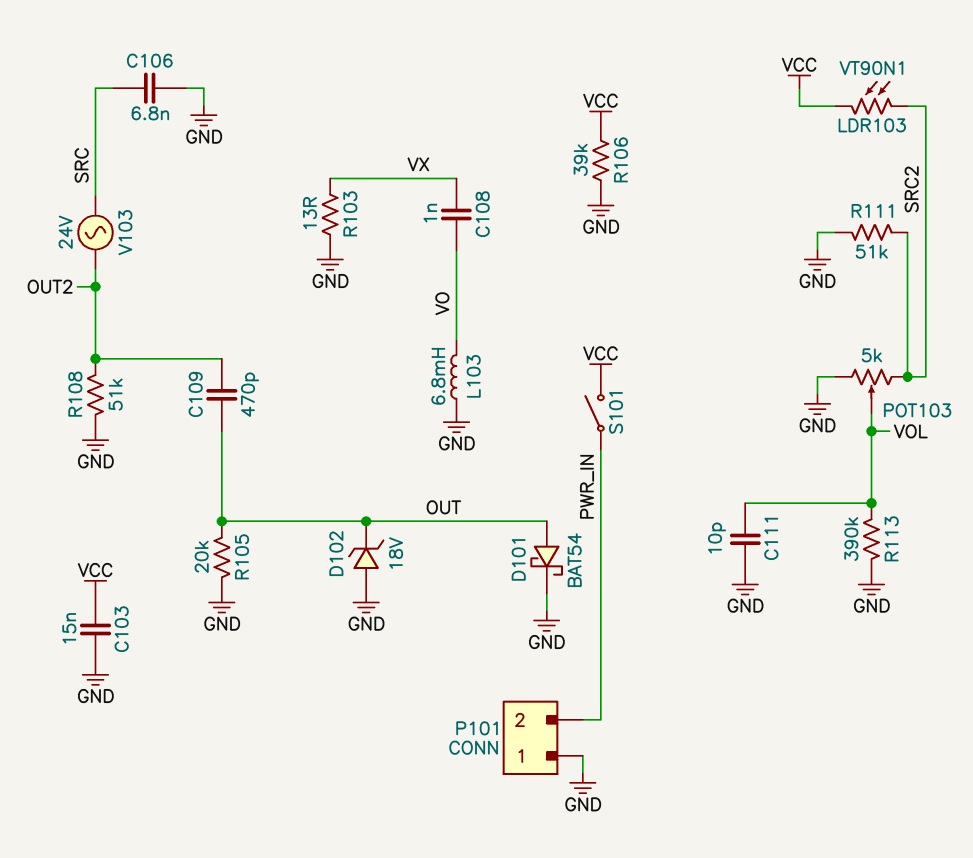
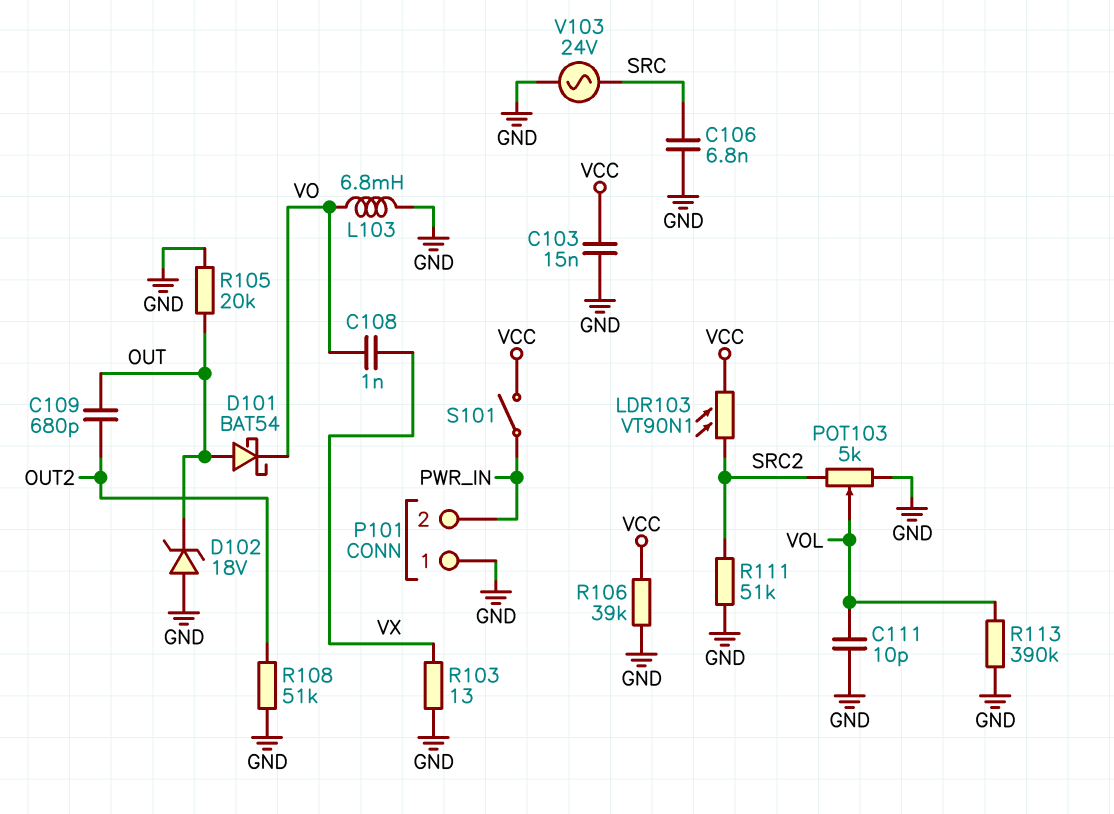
C109: 470pF (OUT, OUT2) -> 680pF (OUT, OUT2)
D101: schottky BAT54 (A OUT, K GND) -> schottky BAT54 (A OUT, K VO)
V103: AC 24V (OUT2, SRC) -> AC 24V (GND, SRC)

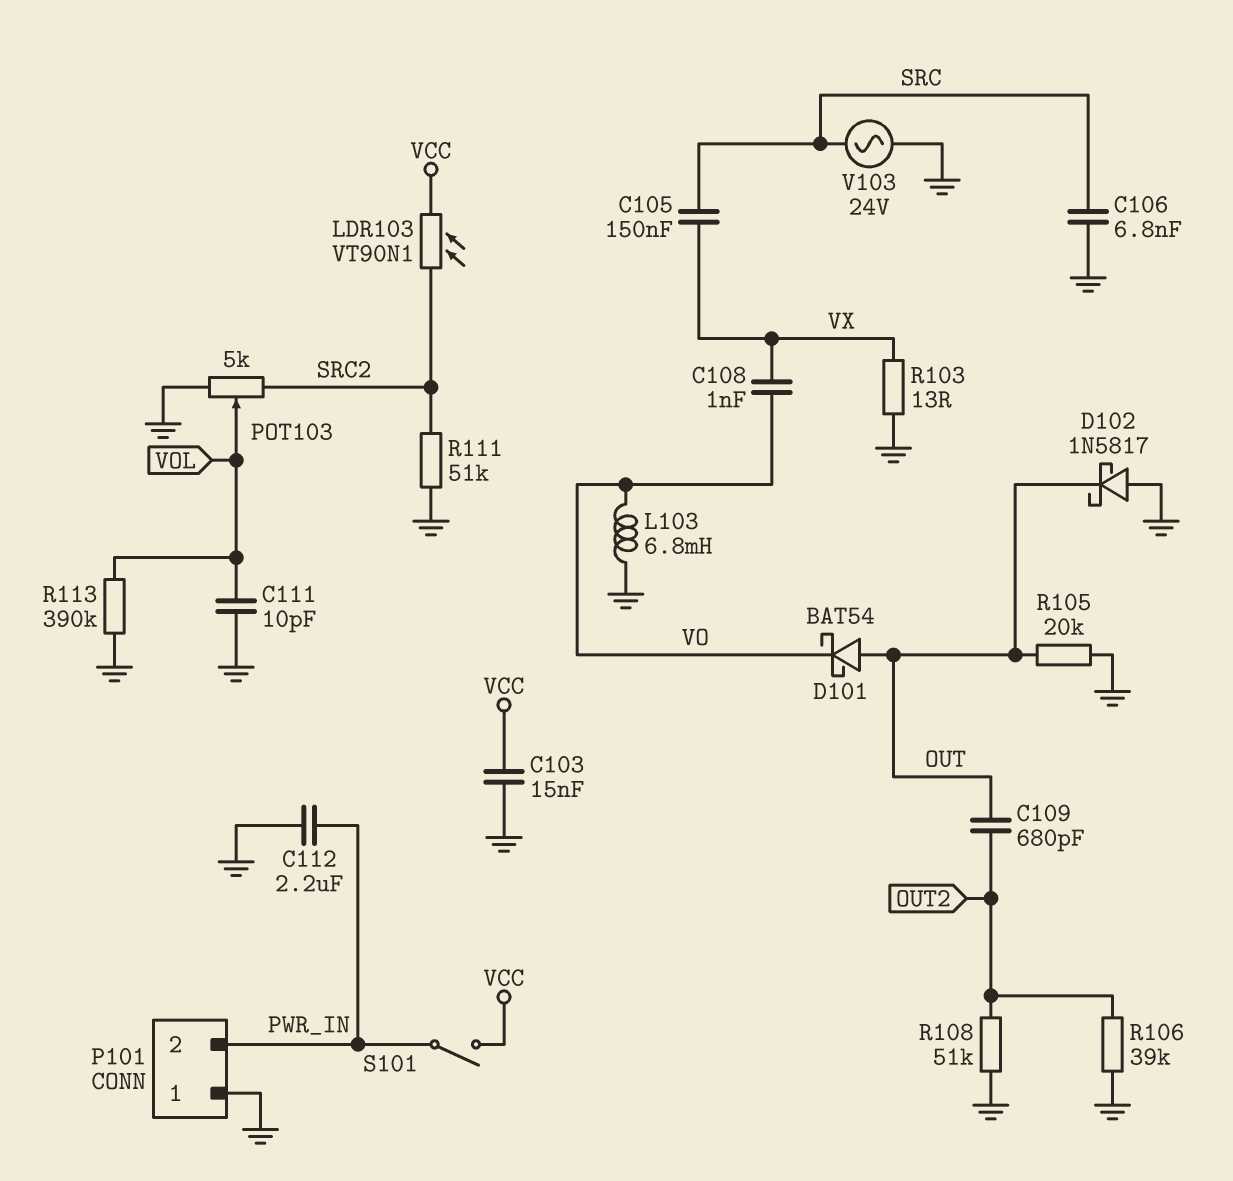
C105: none -> 150nF (SRC, VX)
C112: none -> 2.2uF (GND, PWR_IN)
D102: zener 18V (A GND, K OUT) -> schottky 1N5817 (A GND, K OUT)
R106: 39k (GND, VCC) -> 39k (GND, OUT2)

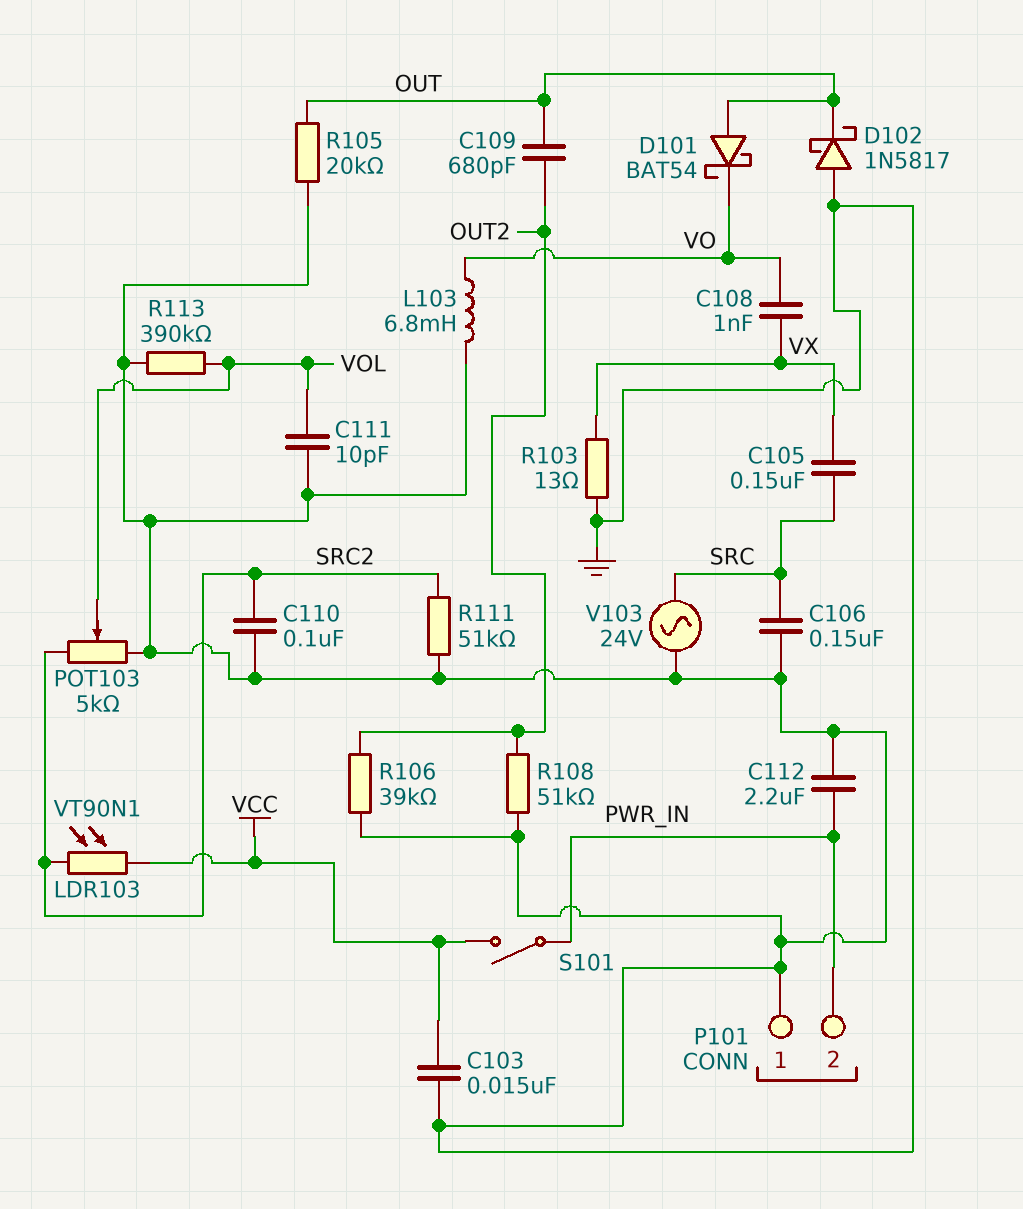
C106: 6.8nF (GND, SRC) -> 150nF (GND, SRC)
C110: none -> 100nF (GND, SRC2)

